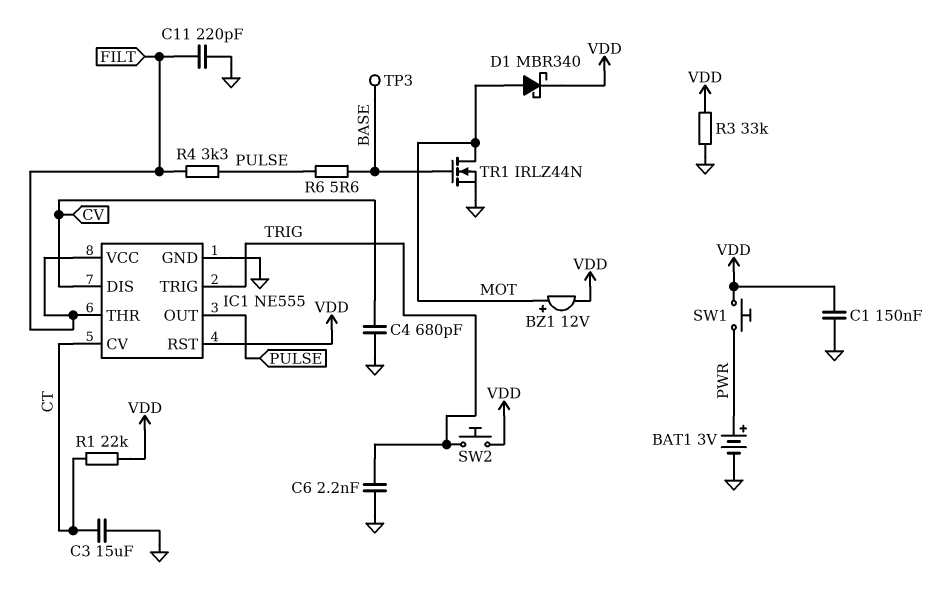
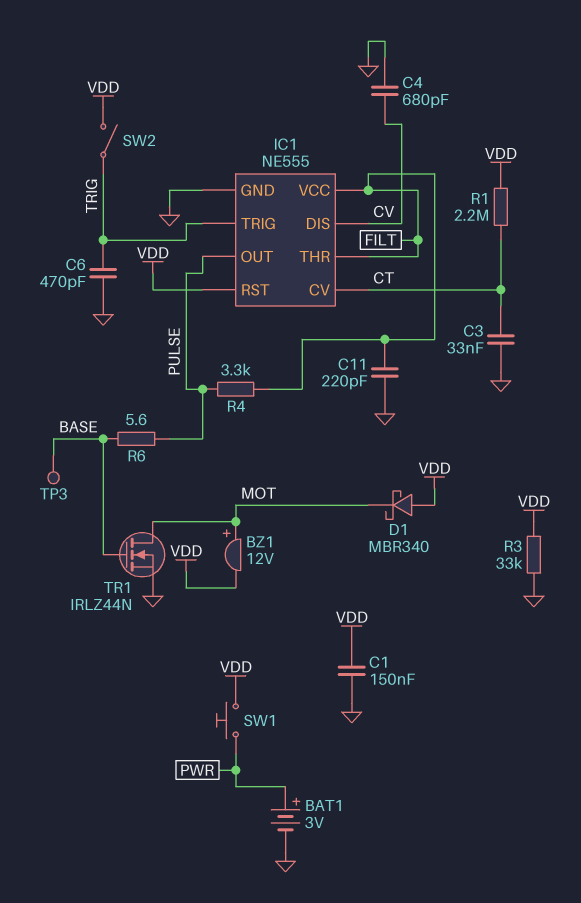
C3: 15uF (CT, GND) -> 33nF (CT, GND)
C6: 2.2nF (GND, TRIG) -> 470pF (GND, TRIG)
D1: schottky MBR340 (A MOT, K VDD) -> schottky MBR340 (A VDD, K MOT)
R1: 22k (CT, VDD) -> 2.2M (CT, VDD)
SW2: button (TRIG, VDD) -> switch (TRIG, VDD)

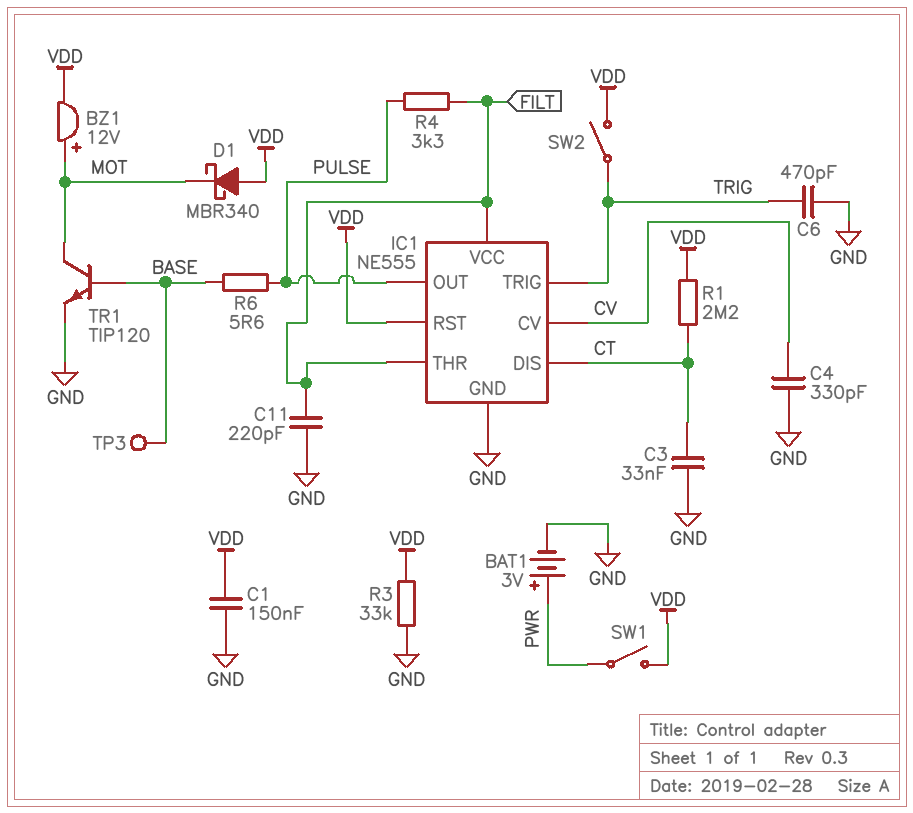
C4: 680pF (CV, GND) -> 330pF (CV, GND)
IC1 pin CV: CT -> CV
IC1 pin DIS: CV -> CT
SW1: button (PWR, VDD) -> switch (PWR, VDD)
TR1: NMOS IRLZ44N (G BASE, D MOT, S GND) -> NPN TIP120 (B BASE, C MOT, E GND)

